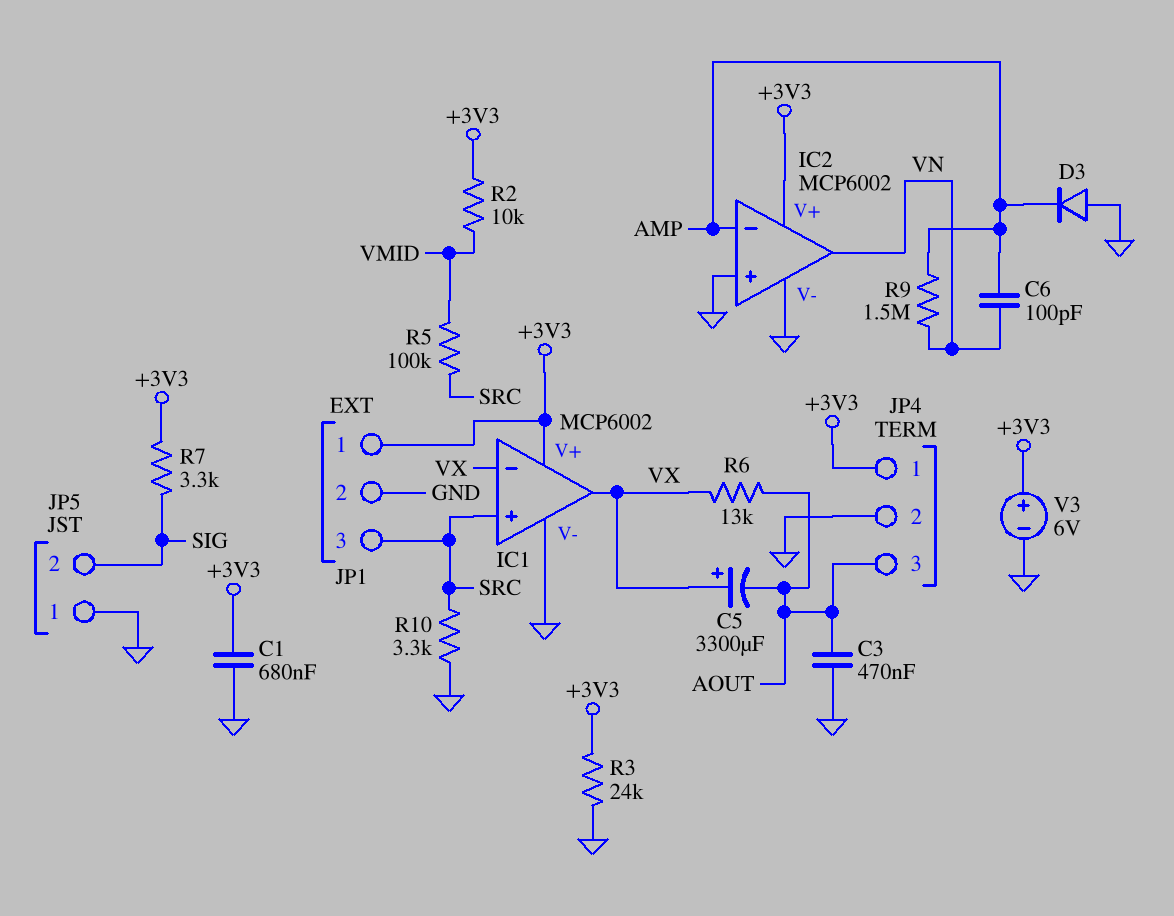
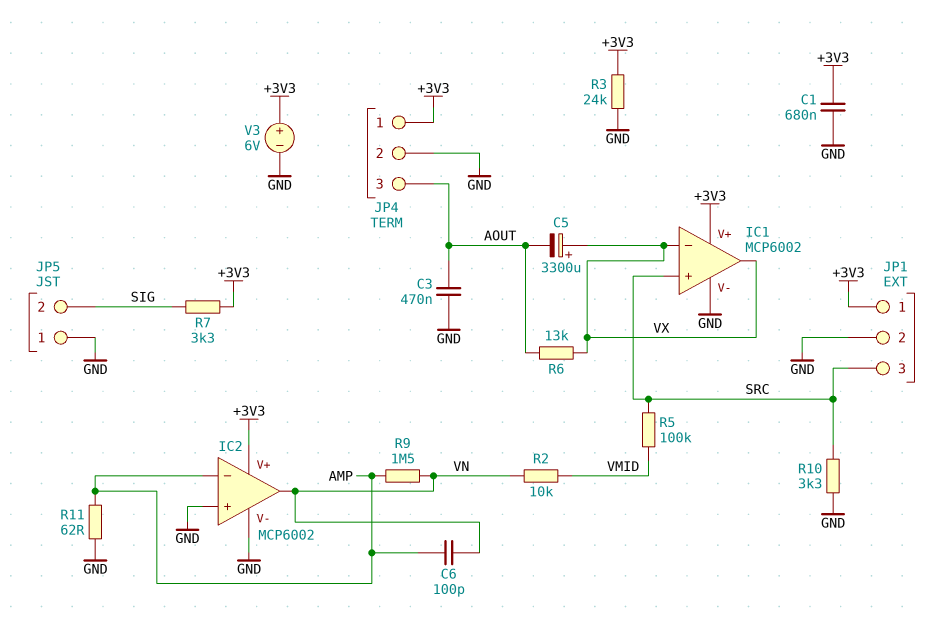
D3: diode (A GND, K AMP) -> none
R2: 10k (+3V3, VMID) -> 10k (VMID, VN)
R11: none -> 62 (AMP, GND)

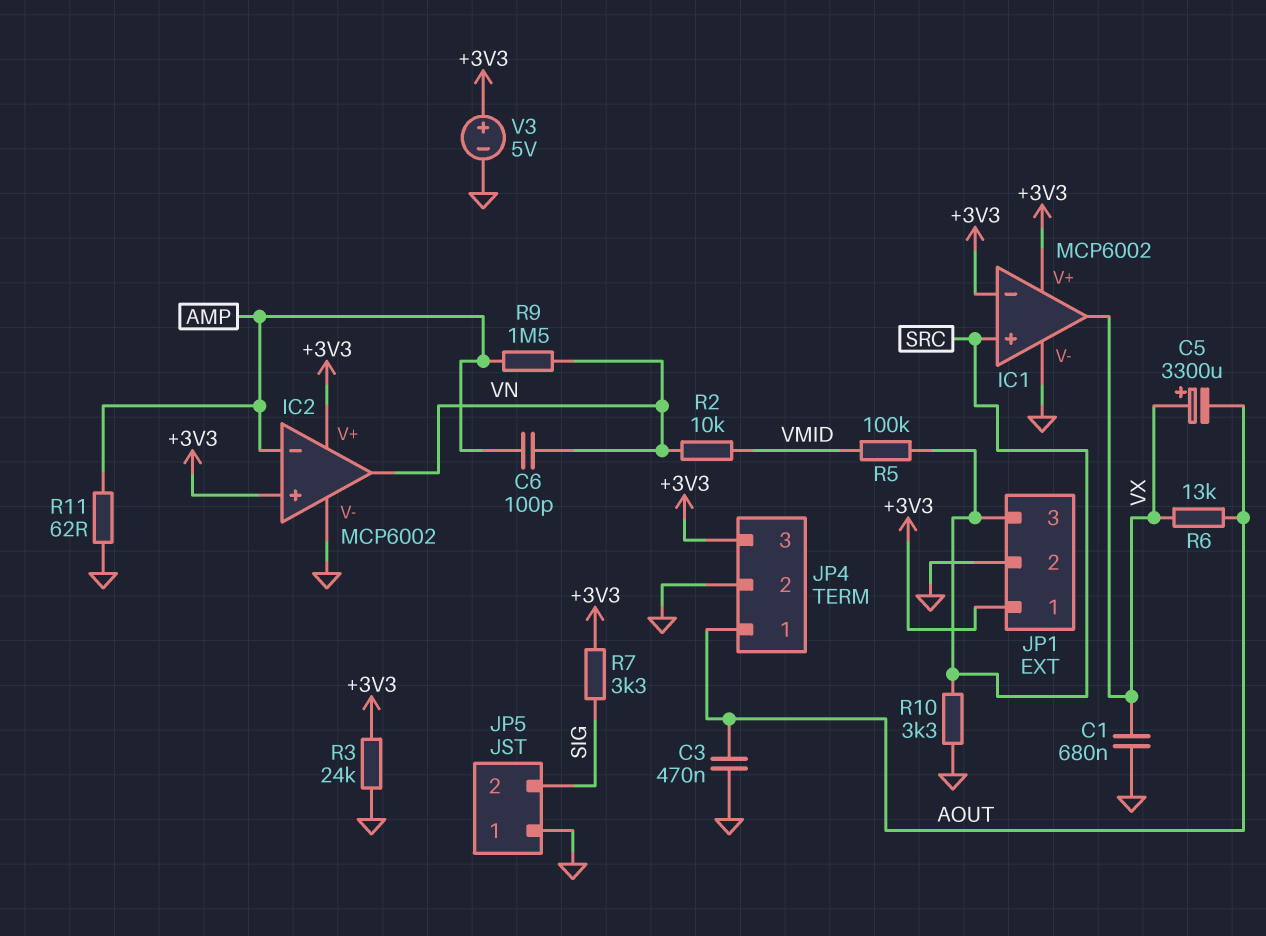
C1: 680nF (+3V3, GND) -> 680nF (GND, VX)
IC1 pin in-: VX -> +3V3
IC2 pin in+: GND -> +3V3
JP4 pin 1: +3V3 -> AOUT
JP4 pin 3: AOUT -> +3V3
V3: 6V (plus +3V3, minus GND) -> 5V (plus +3V3, minus GND)

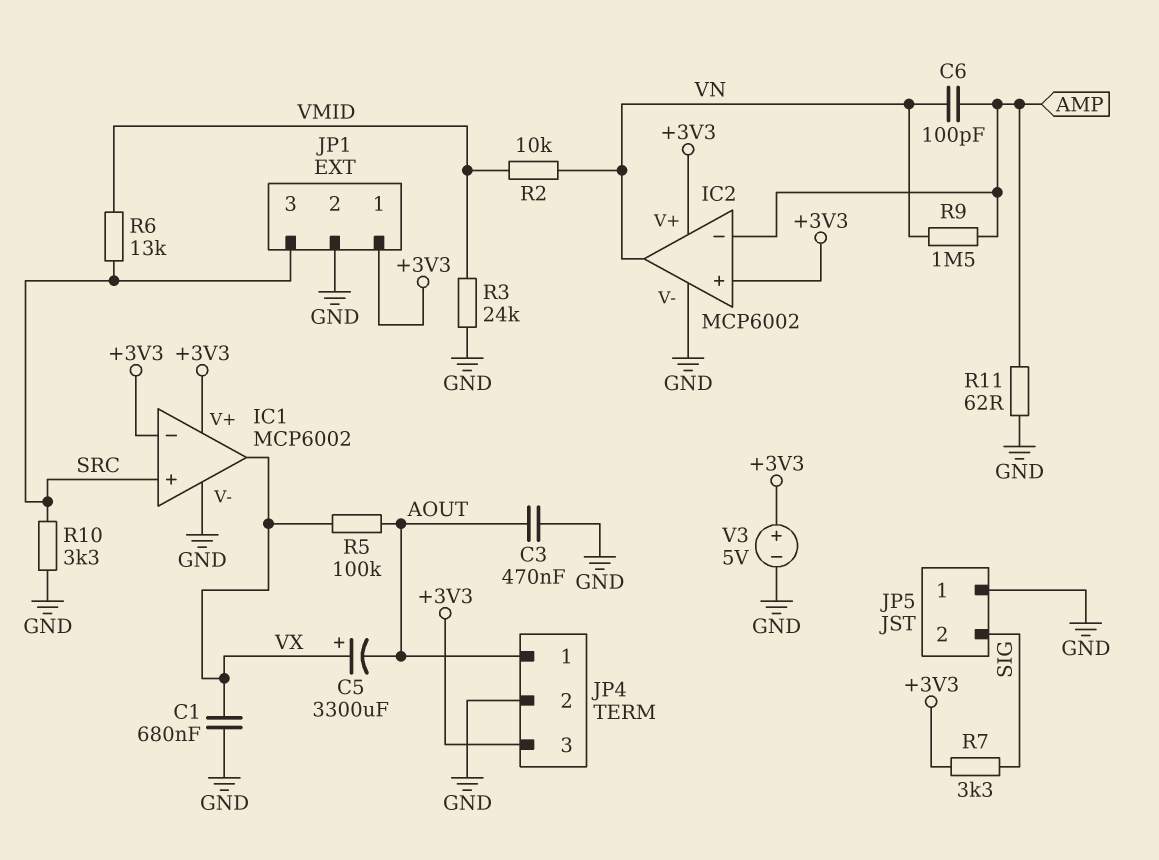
R3: 24k (+3V3, GND) -> 24k (GND, VMID)
R5: 100k (SRC, VMID) -> 100k (AOUT, VX)
R6: 13k (AOUT, VX) -> 13k (SRC, VMID)

